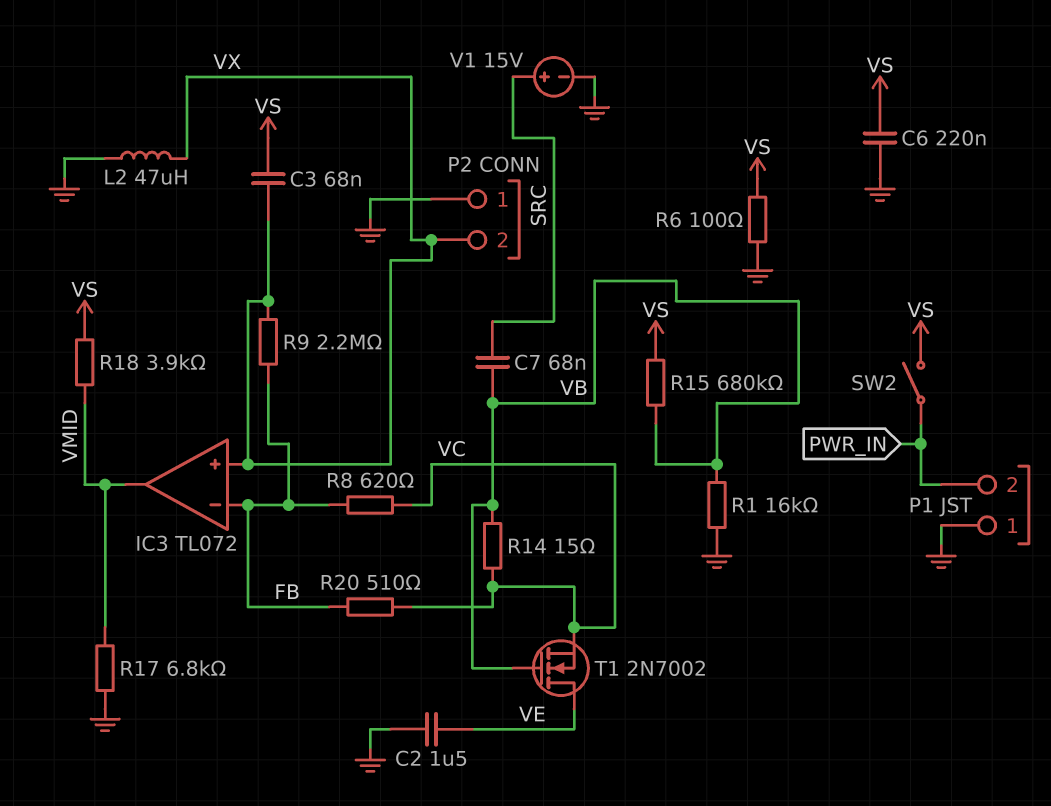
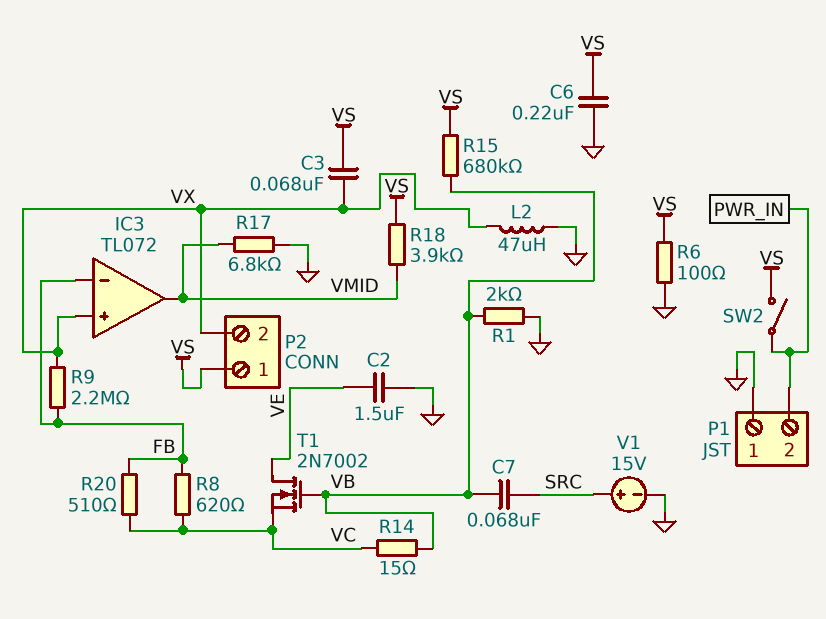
P2 pin 1: GND -> VS
R1: 16k (GND, VB) -> 2k (GND, VB)

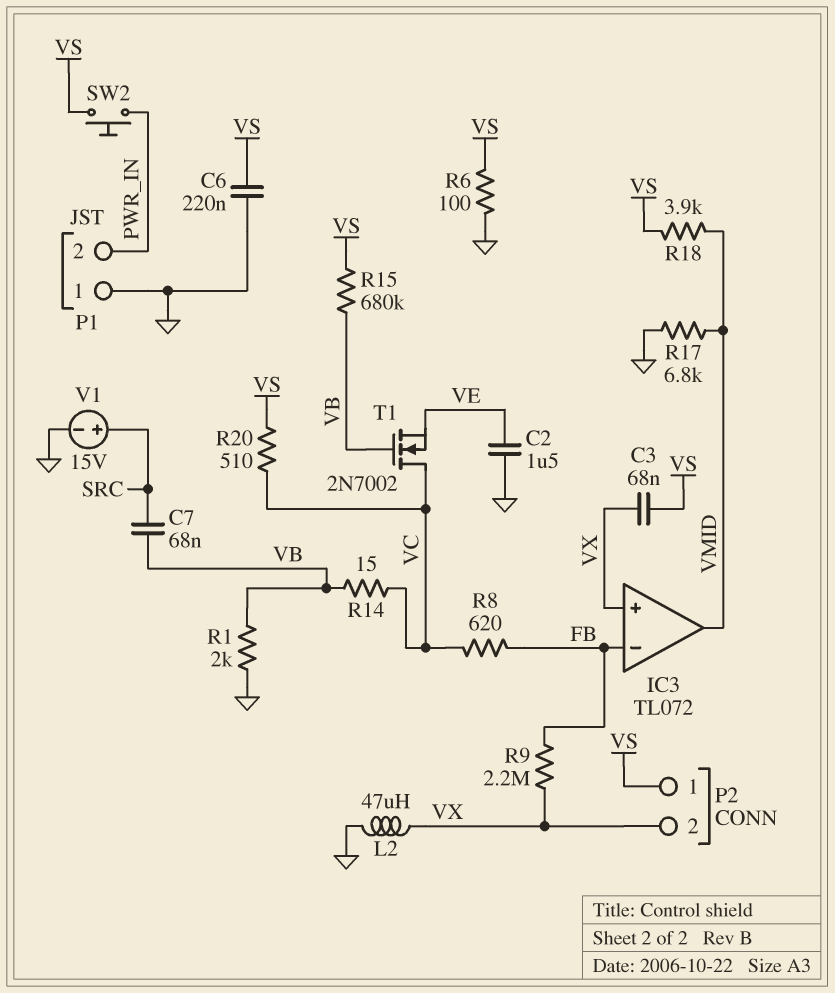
R20: 510 (FB, VC) -> 510 (VC, VS)
SW2: switch (PWR_IN, VS) -> button (PWR_IN, VS)
T1: NMOS 2N7002 (G VB, D VE, S VC) -> NMOS 2N7002 (G VB, D VC, S VE)

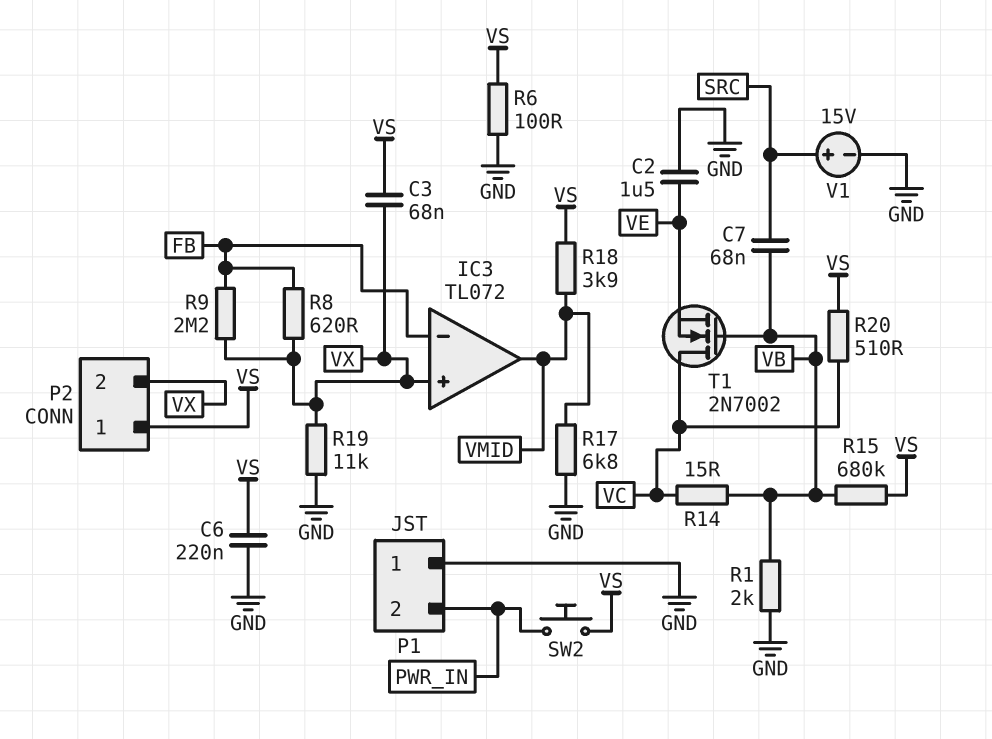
L2: 47uH (GND, VX) -> none
R8: 620 (FB, VC) -> 620 (FB, VX)
R19: none -> 11k (GND, VX)

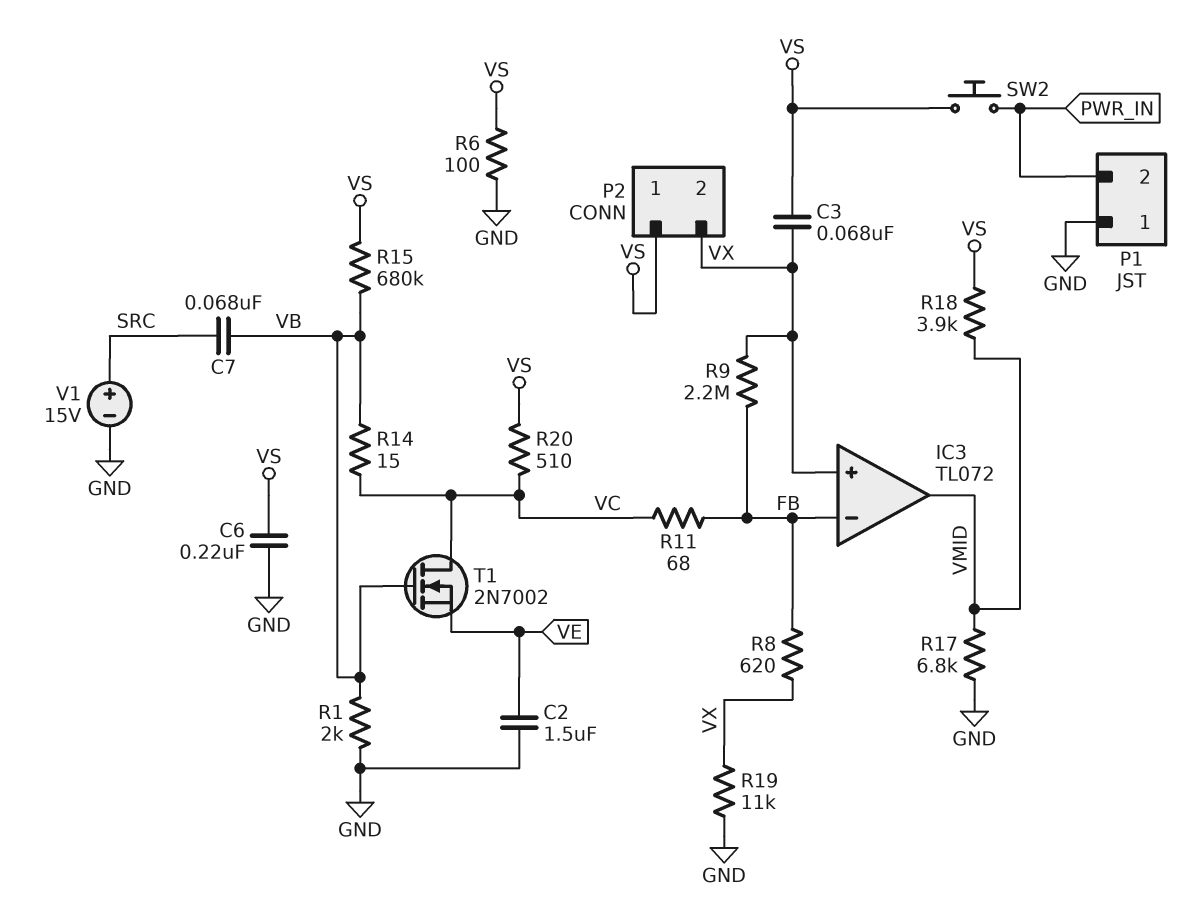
R11: none -> 68 (FB, VC)

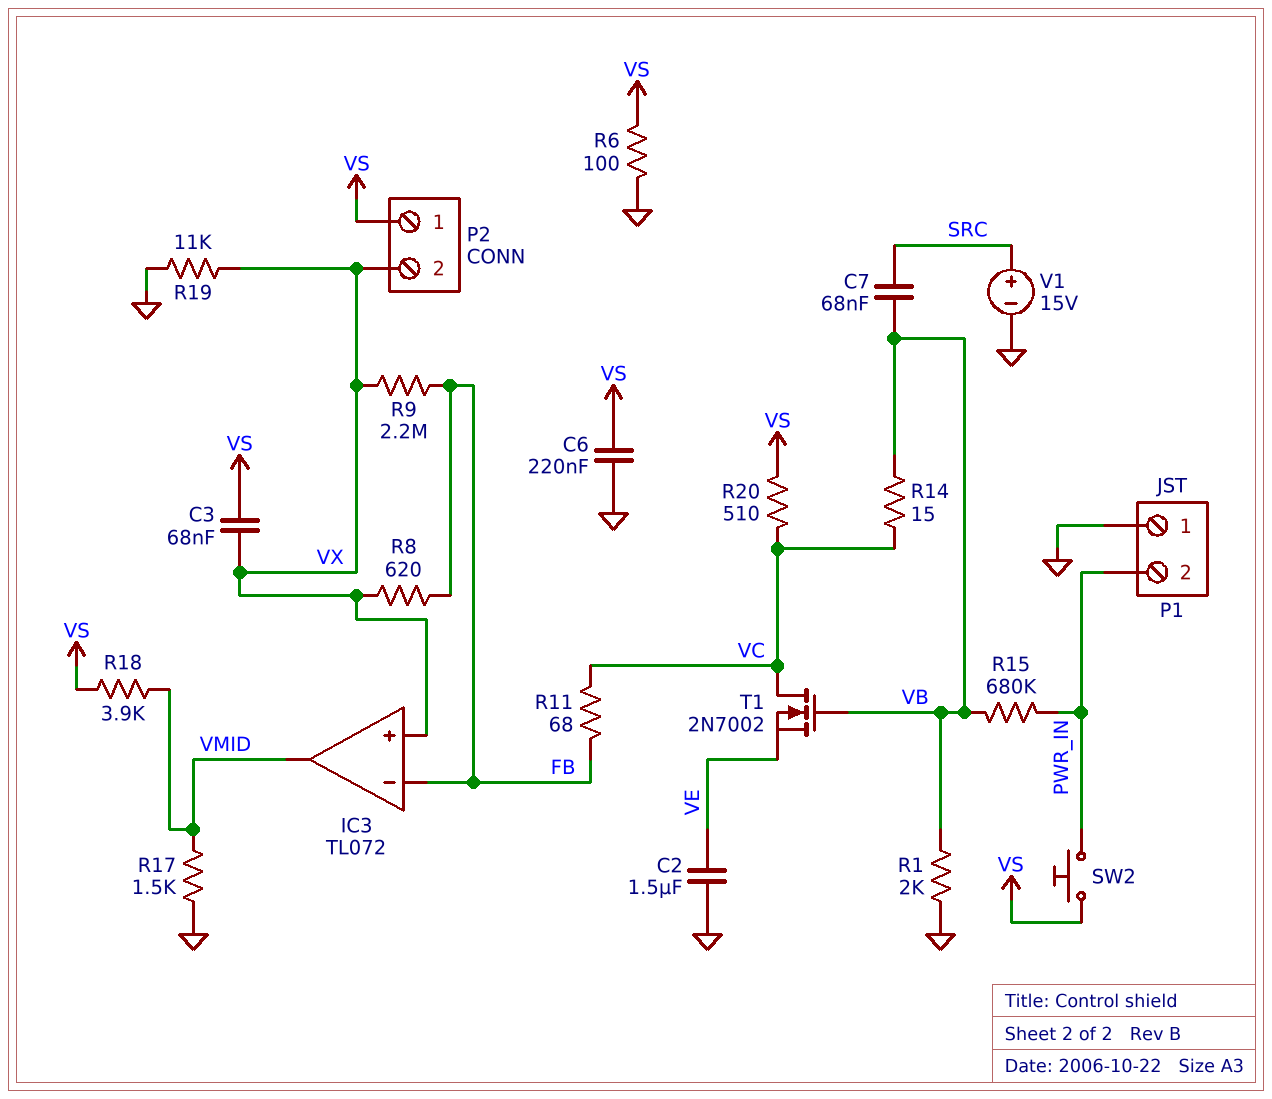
R15: 680k (VB, VS) -> 680k (PWR_IN, VB)
R17: 6.8k (GND, VMID) -> 1.5k (GND, VMID)

